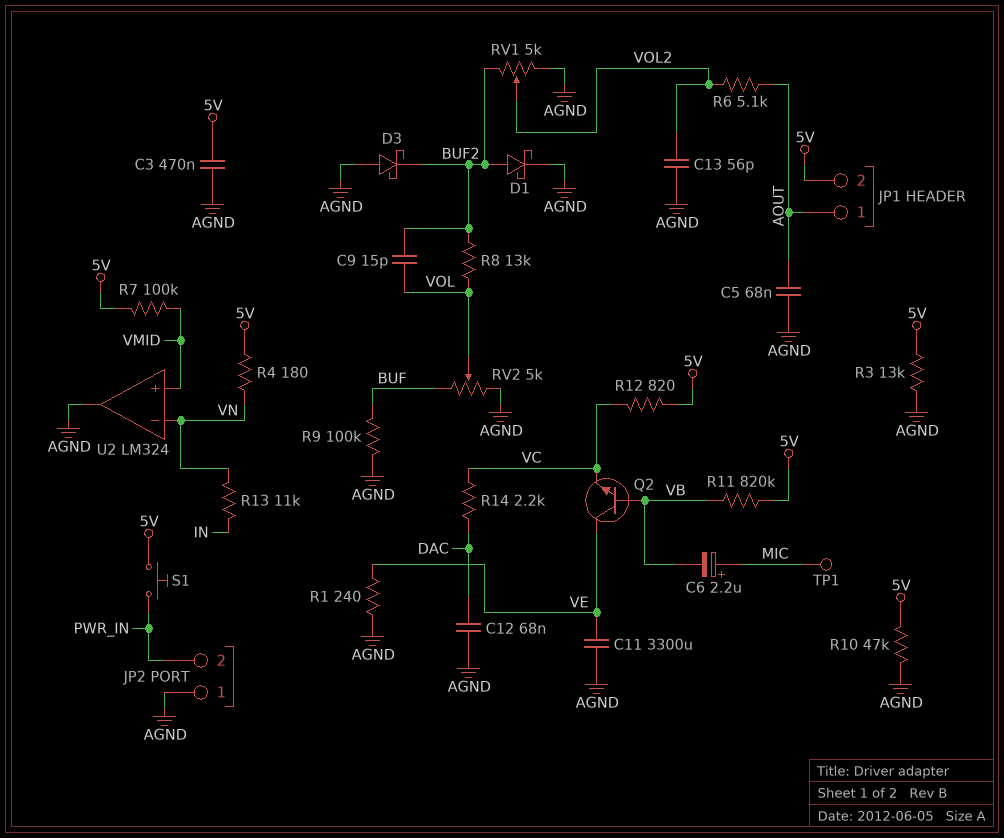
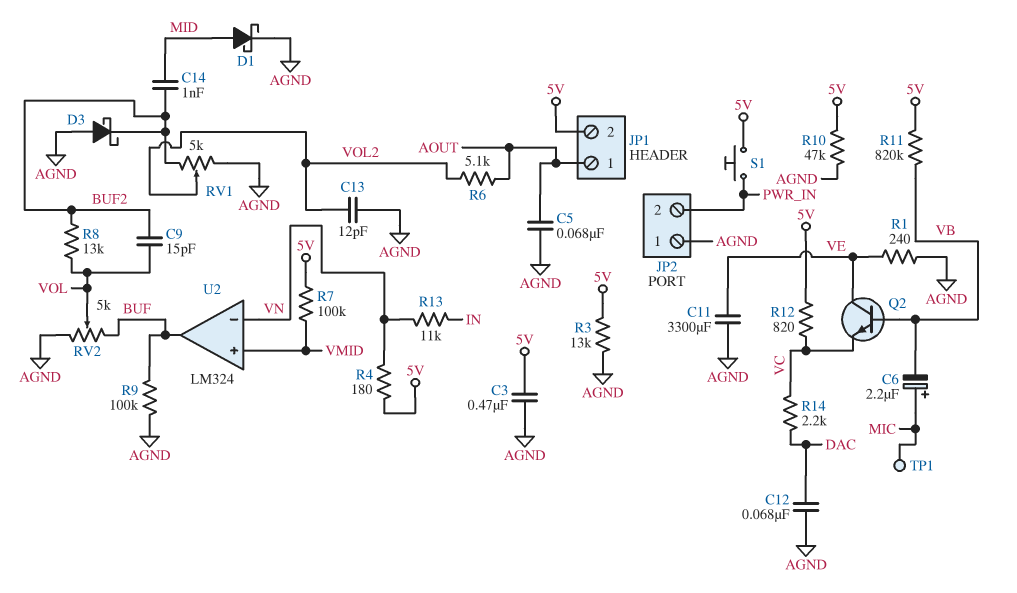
C13: 56pF (AGND, VOL2) -> 12pF (AGND, VOL2)
C14: none -> 1nF (BUF2, MID)
D1: schottky (A BUF2, K AGND) -> schottky (A MID, K AGND)
U2 pin out: AGND -> BUF

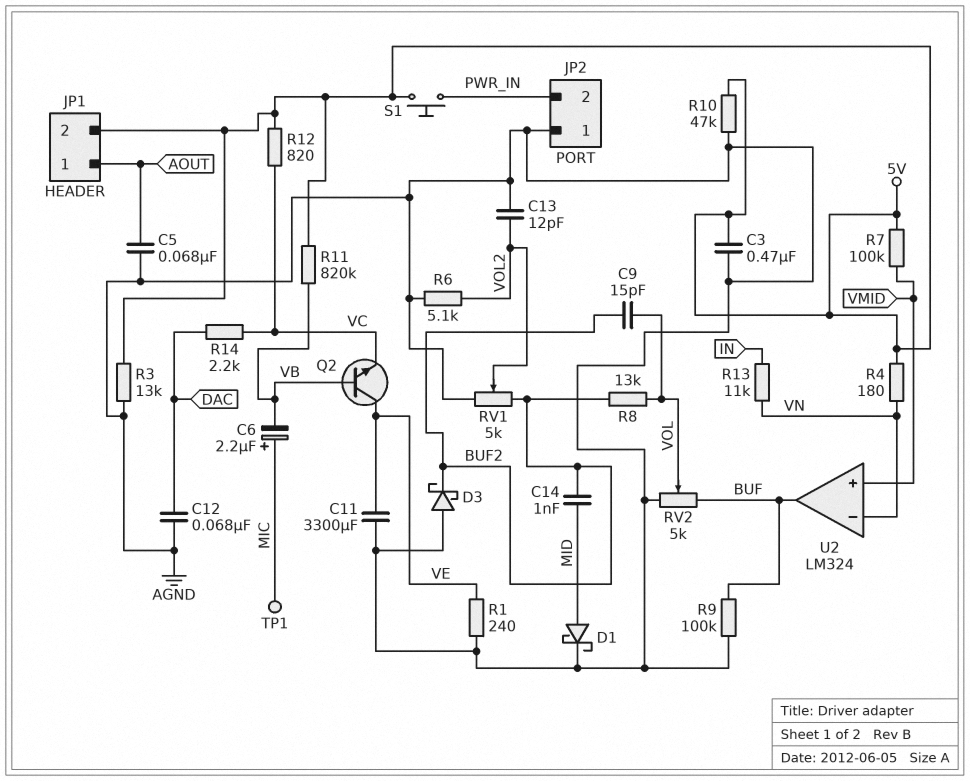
R6: 5.1k (AOUT, VOL2) -> 5.1k (AGND, VOL2)

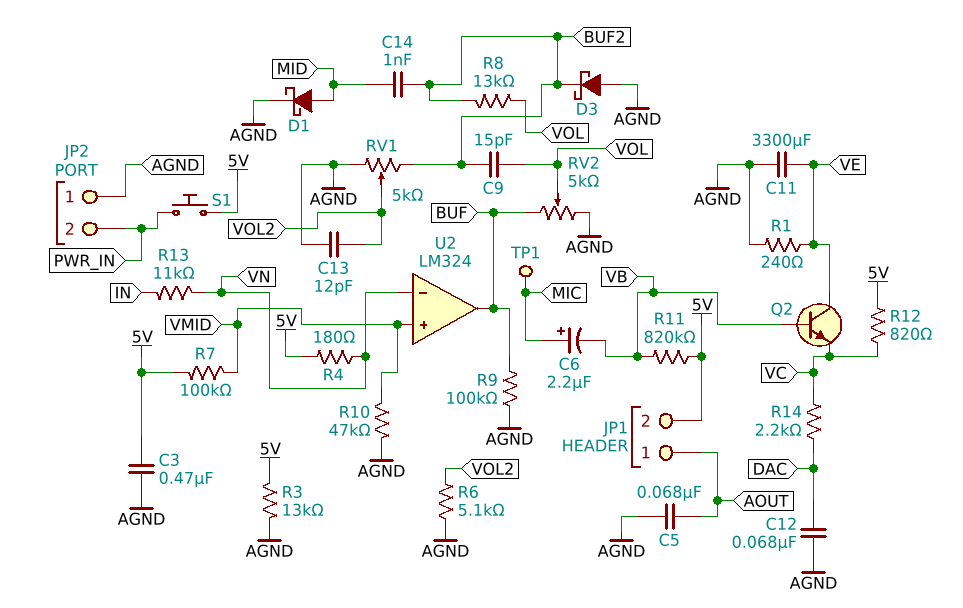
R10: 47k (5V, AGND) -> 47k (AGND, VMID)

